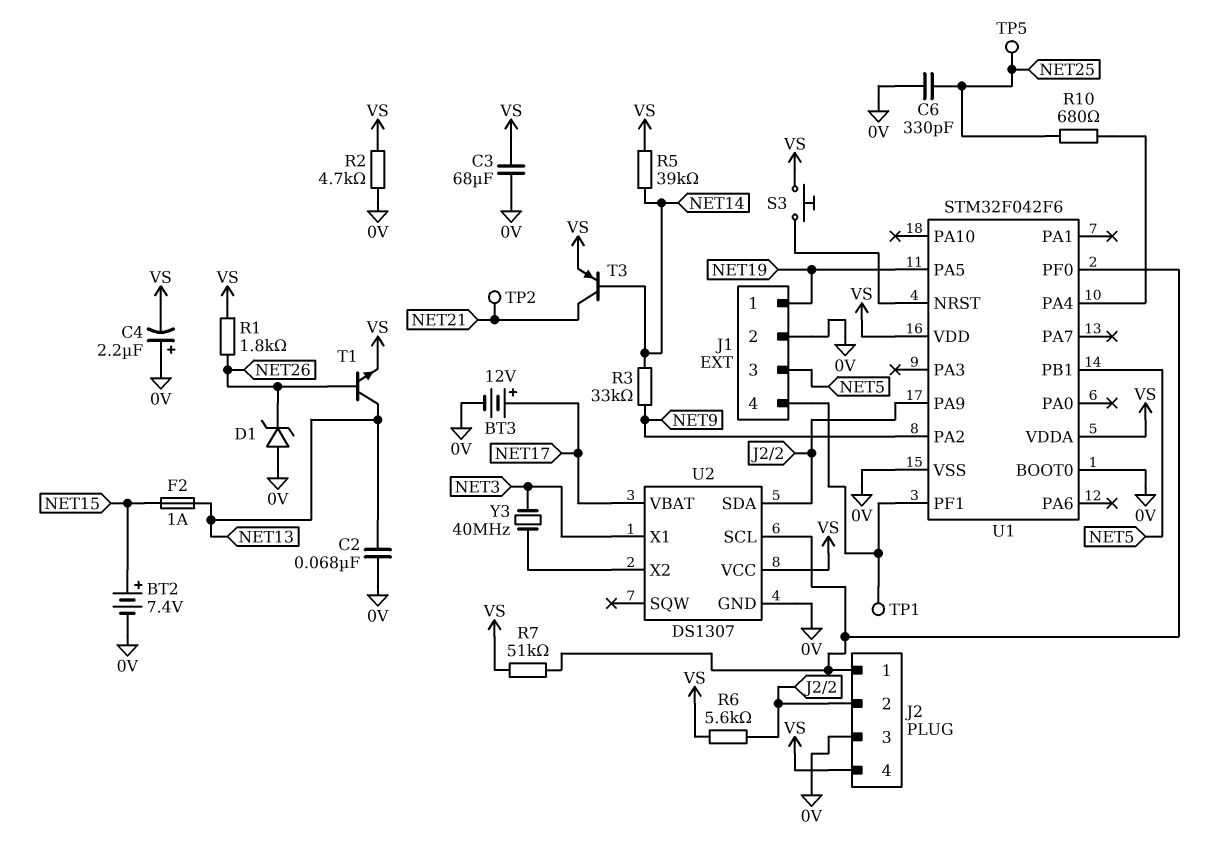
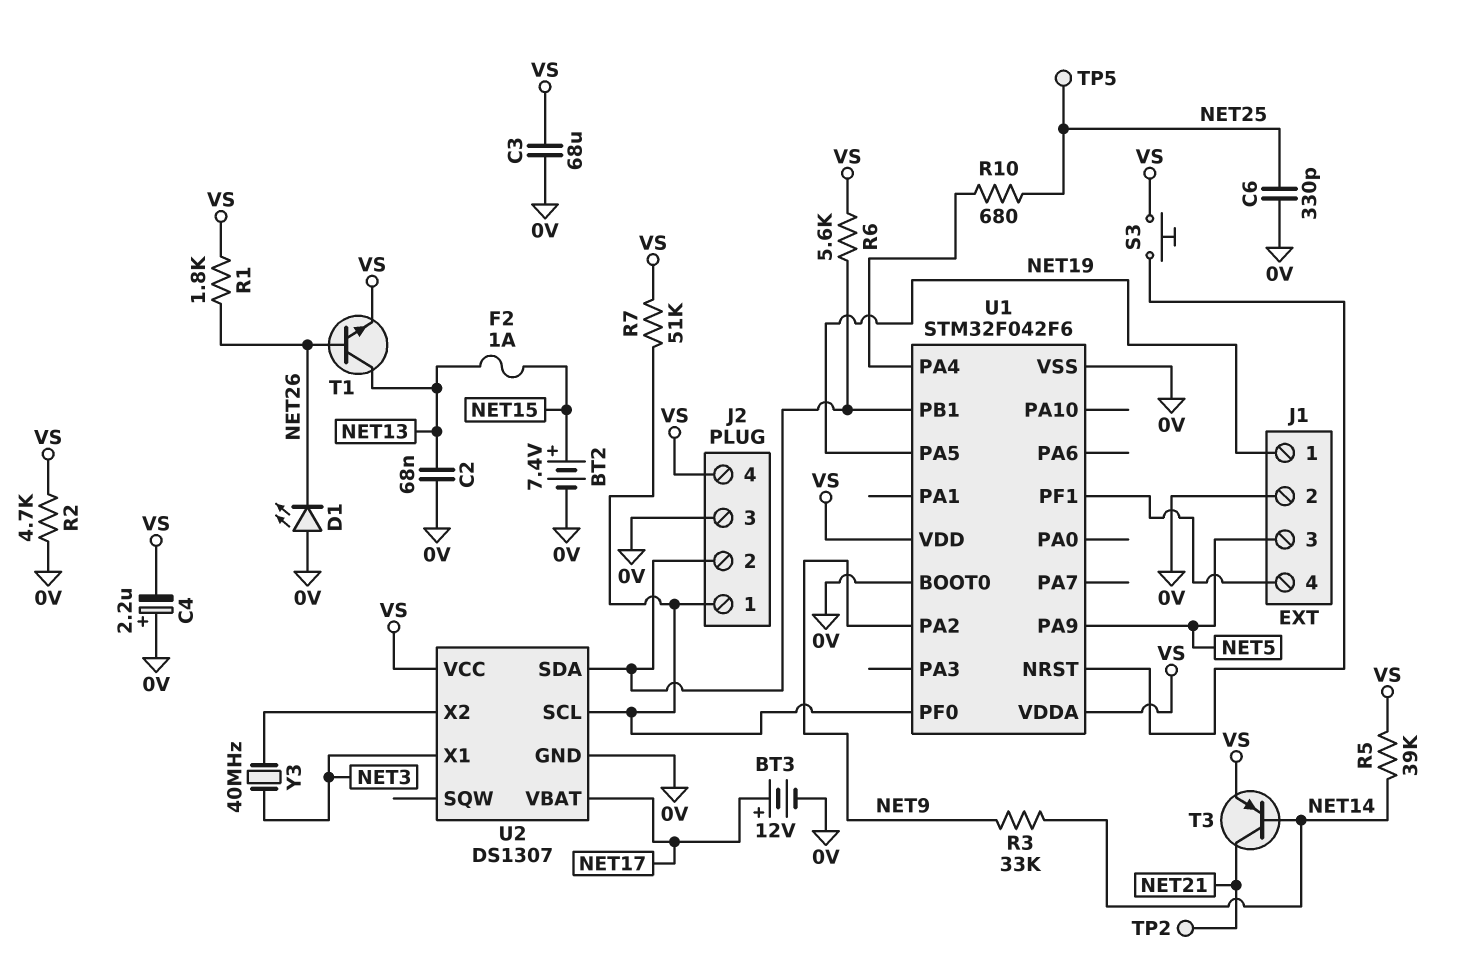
D1: zener (A 0V, K NET26) -> LED (A 0V, K NET26)
TP1: test point (J1/4) -> none
U1 pin PA9: J2/2 -> NET5
U1 pin PB1: NET5 -> J2/2

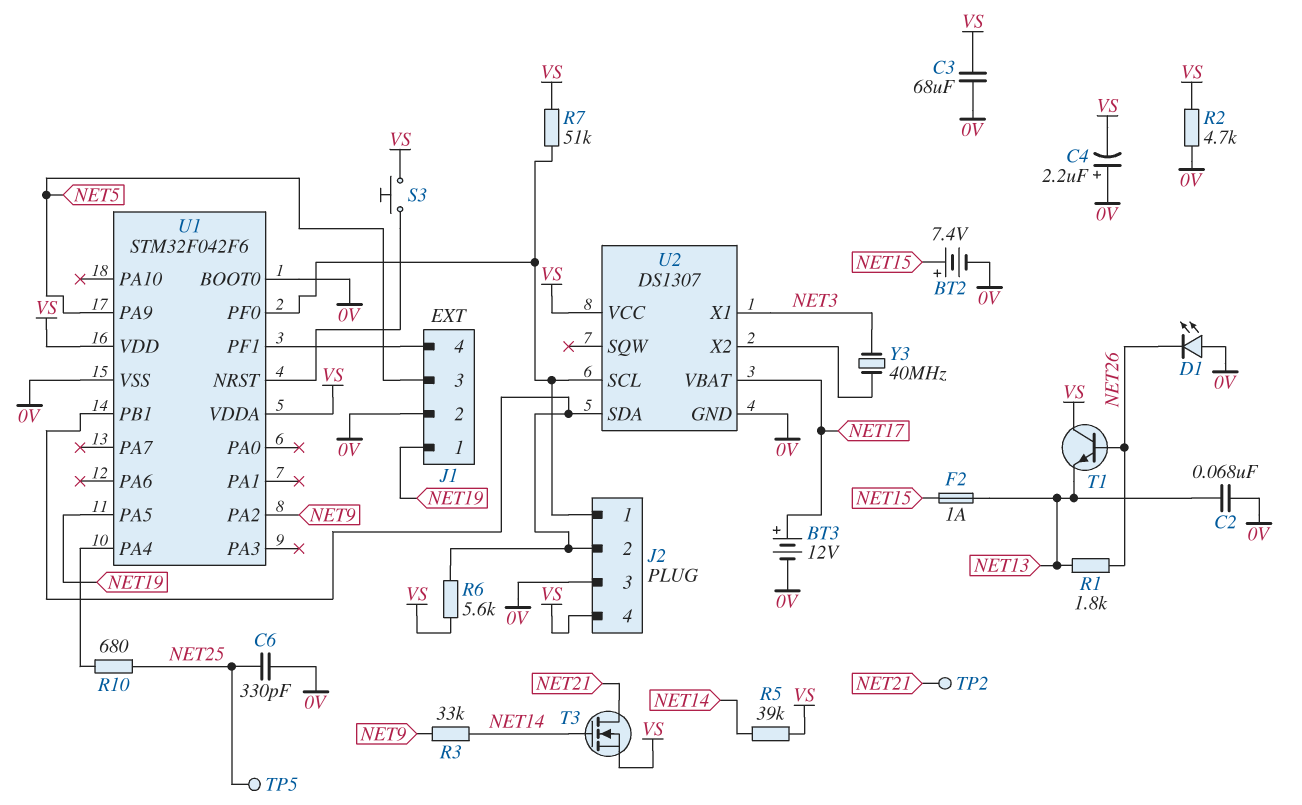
R1: 1.8k (NET26, VS) -> 1.8k (NET13, NET26)
T1: NPN (B NET26, C NET13, E VS) -> NPN (B NET26, C VS, E NET13)
T3: PNP (B NET14, C NET21, E VS) -> NMOS (G NET14, D NET21, S VS)

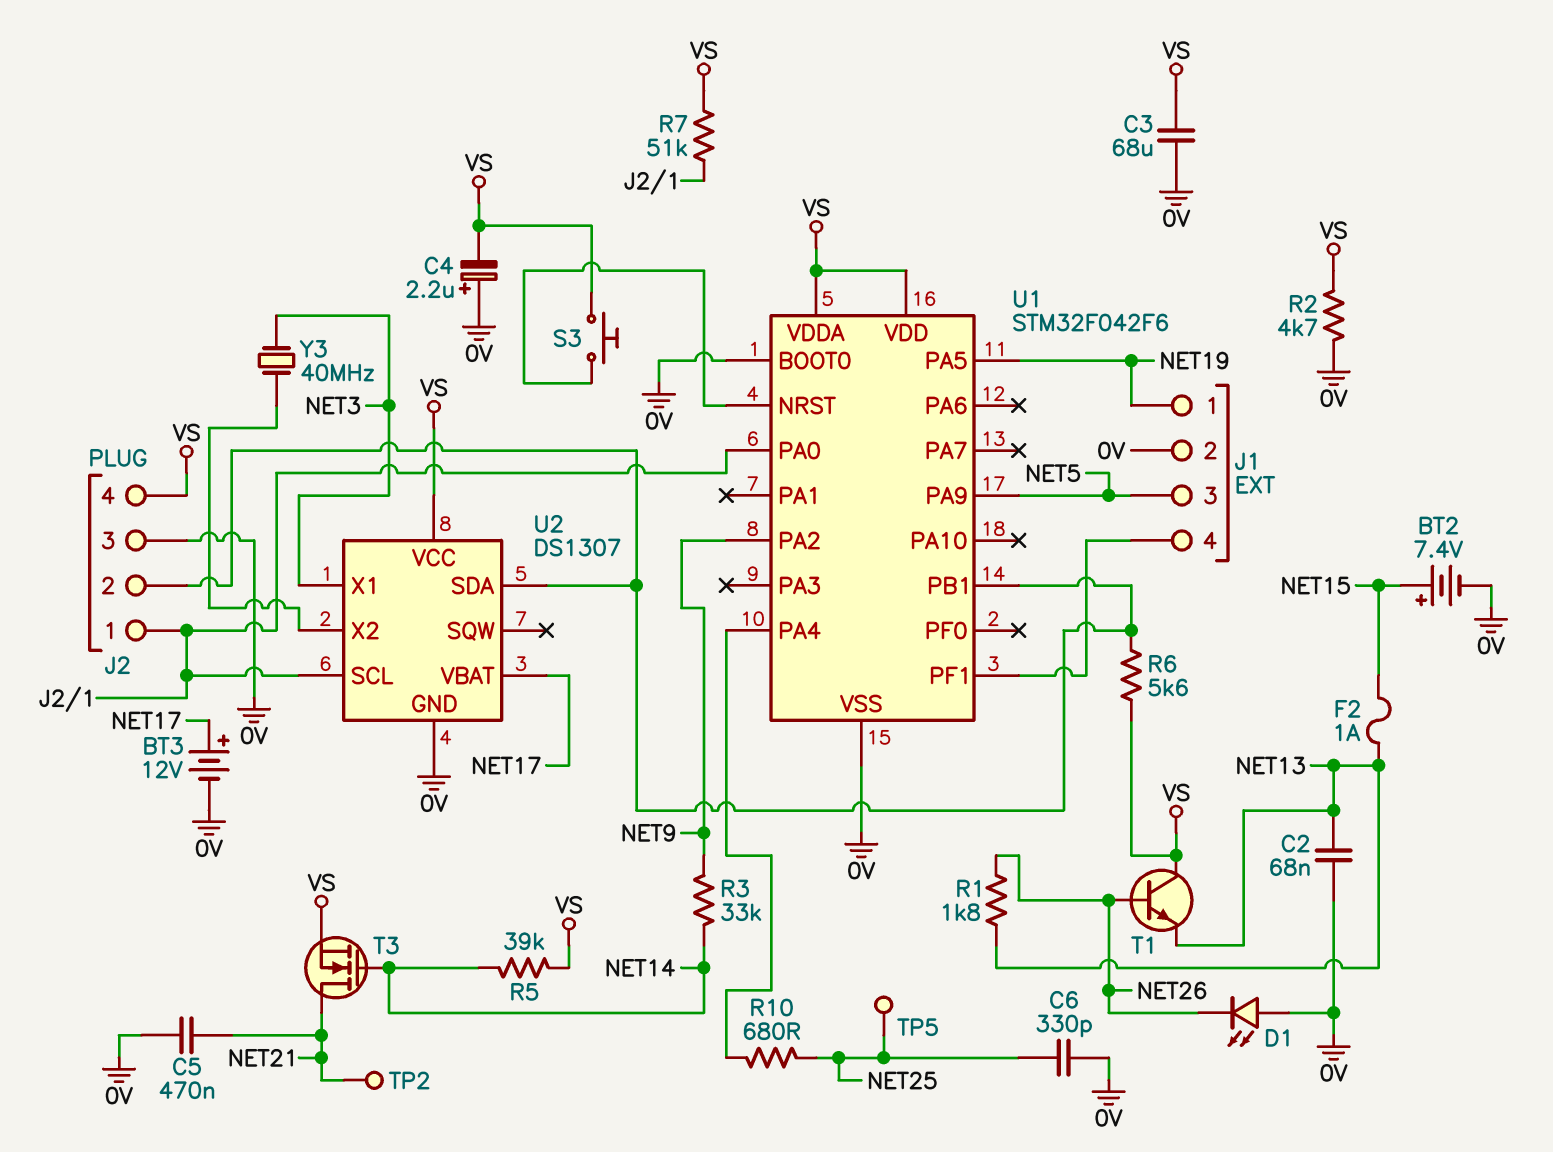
C5: none -> 470nF (0V, NET21)
U1 pin PA0: none -> J2/1
U1 pin PF0: J2/1 -> none

